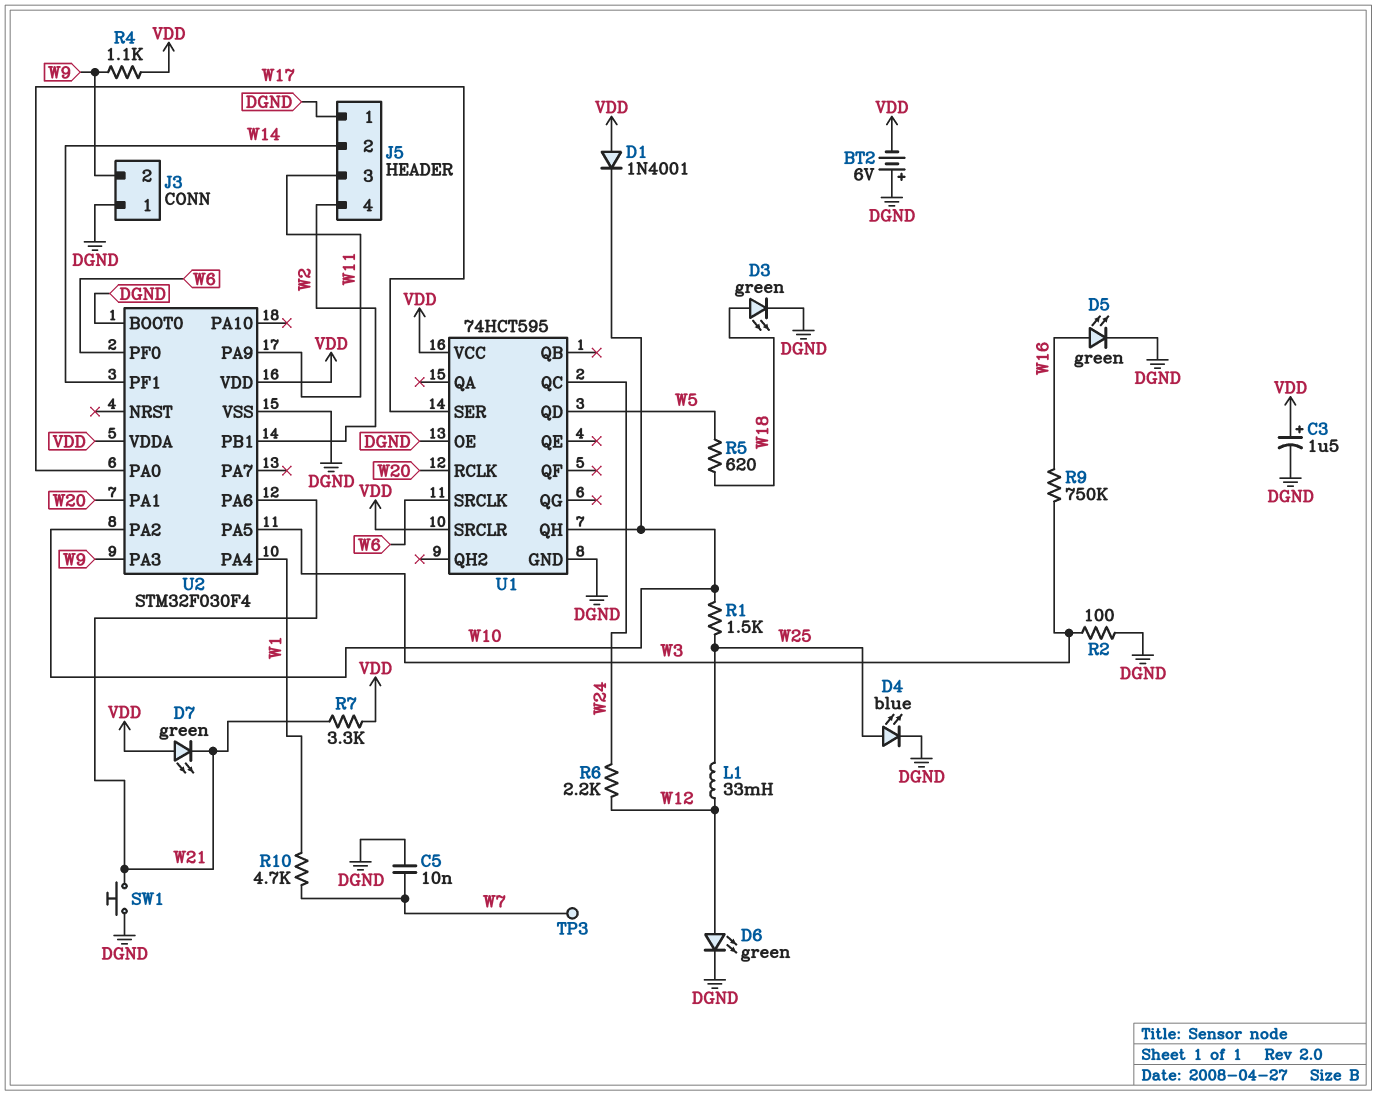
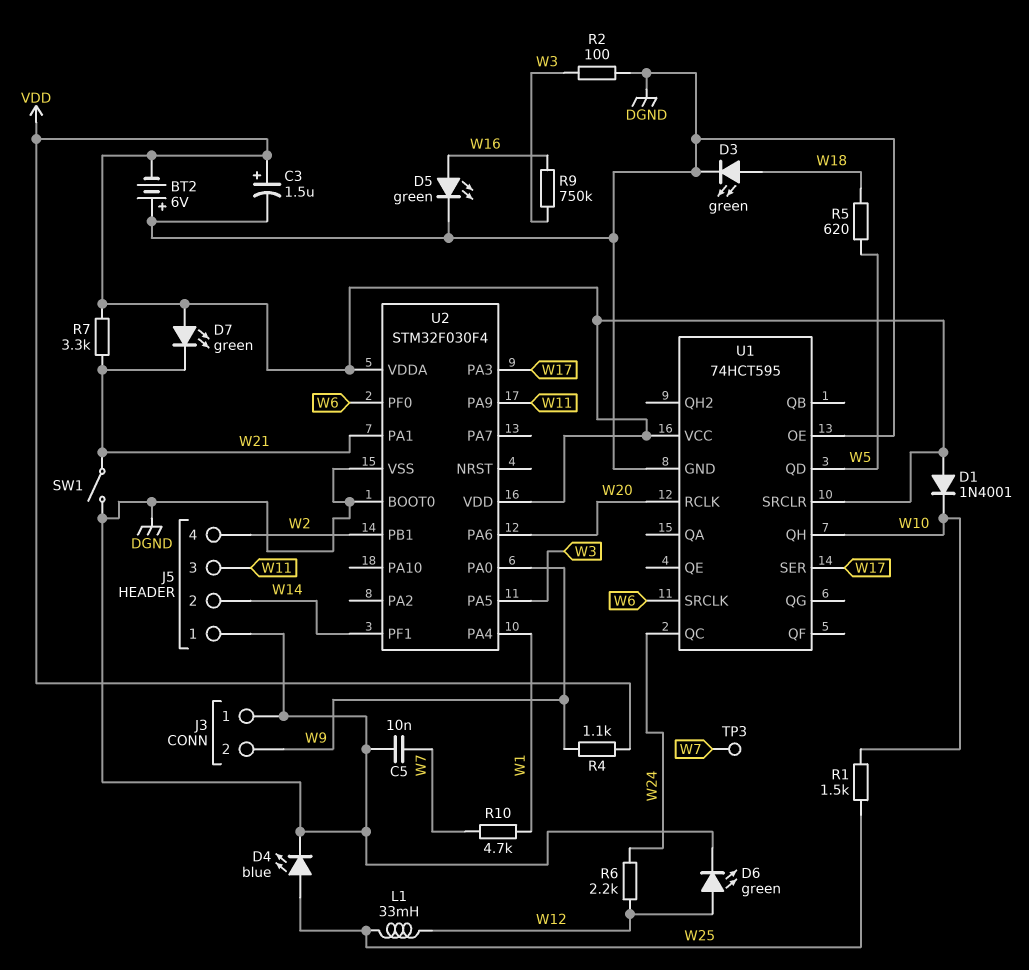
SW1: button (DGND, W21) -> switch (DGND, W21)
U2 pin PA0: W17 -> W9
U2 pin PA1: W20 -> W21
U2 pin PA2: W10 -> none
U2 pin PA3: W9 -> W17
U2 pin PA6: W21 -> W20

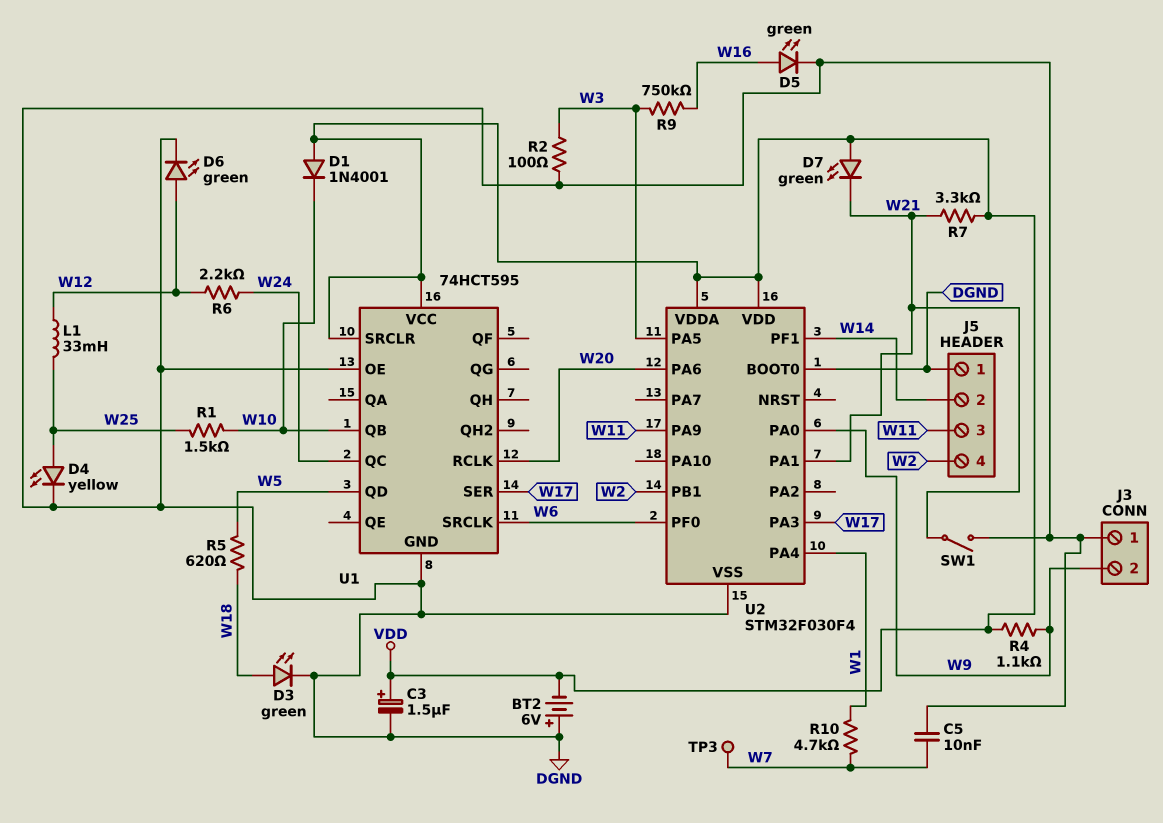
D4: LED blue (A W25, K DGND) -> LED yellow (A W25, K DGND)
U1 pin QB: none -> W10
U1 pin QH: W10 -> none

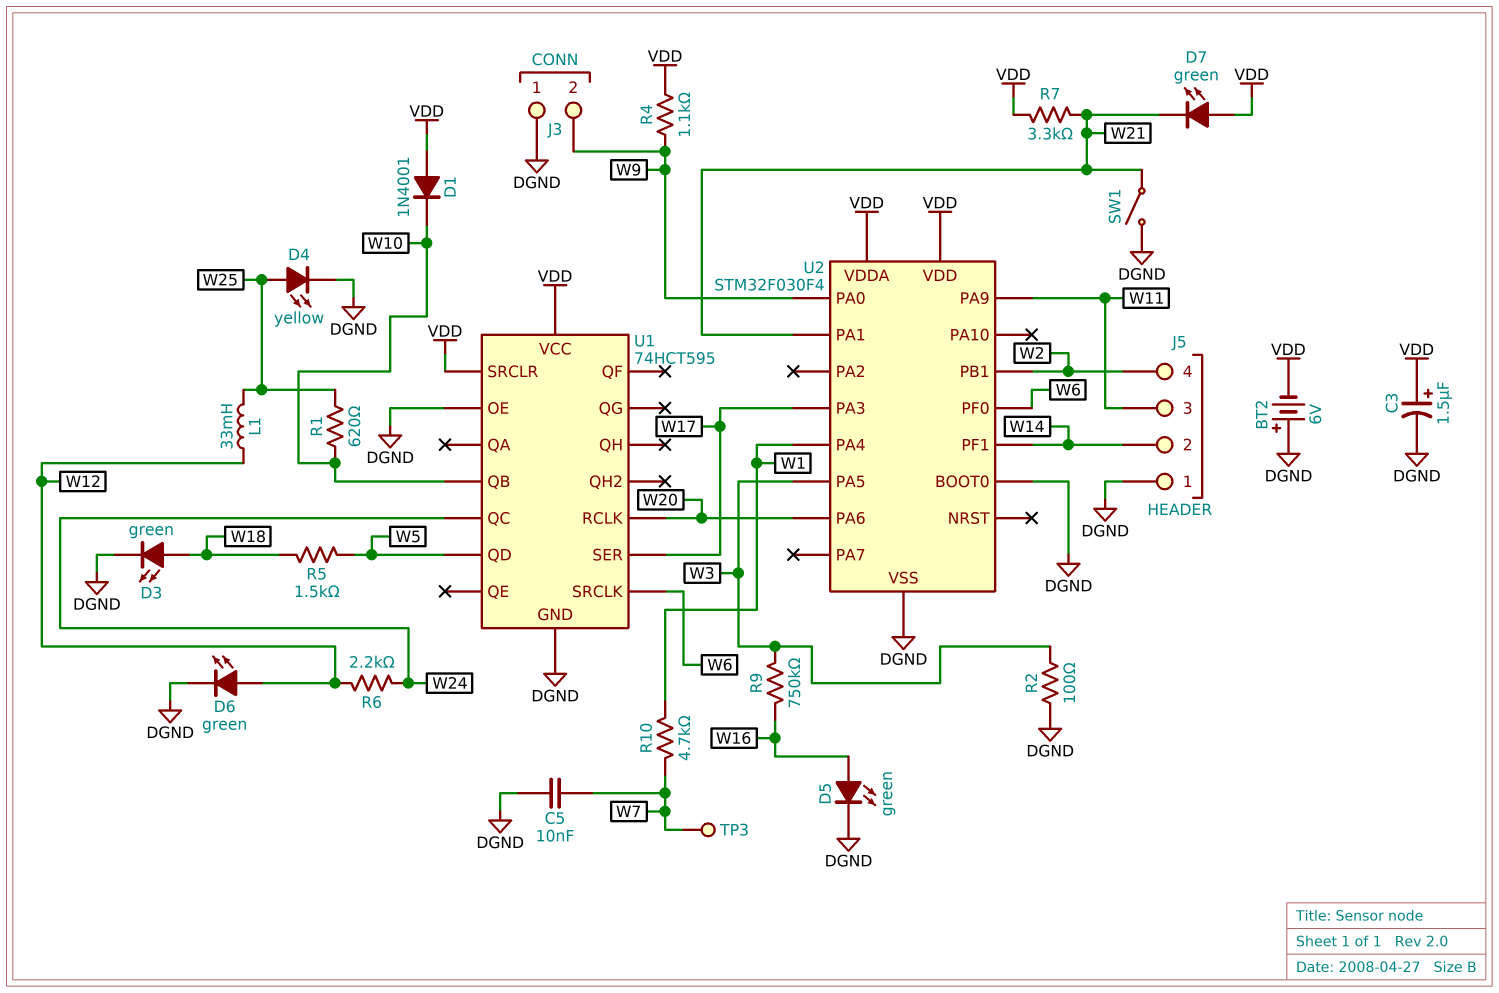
R1: 1.5k (W10, W25) -> 620 (W10, W25)
R5: 620 (W5, W18) -> 1.5k (W5, W18)

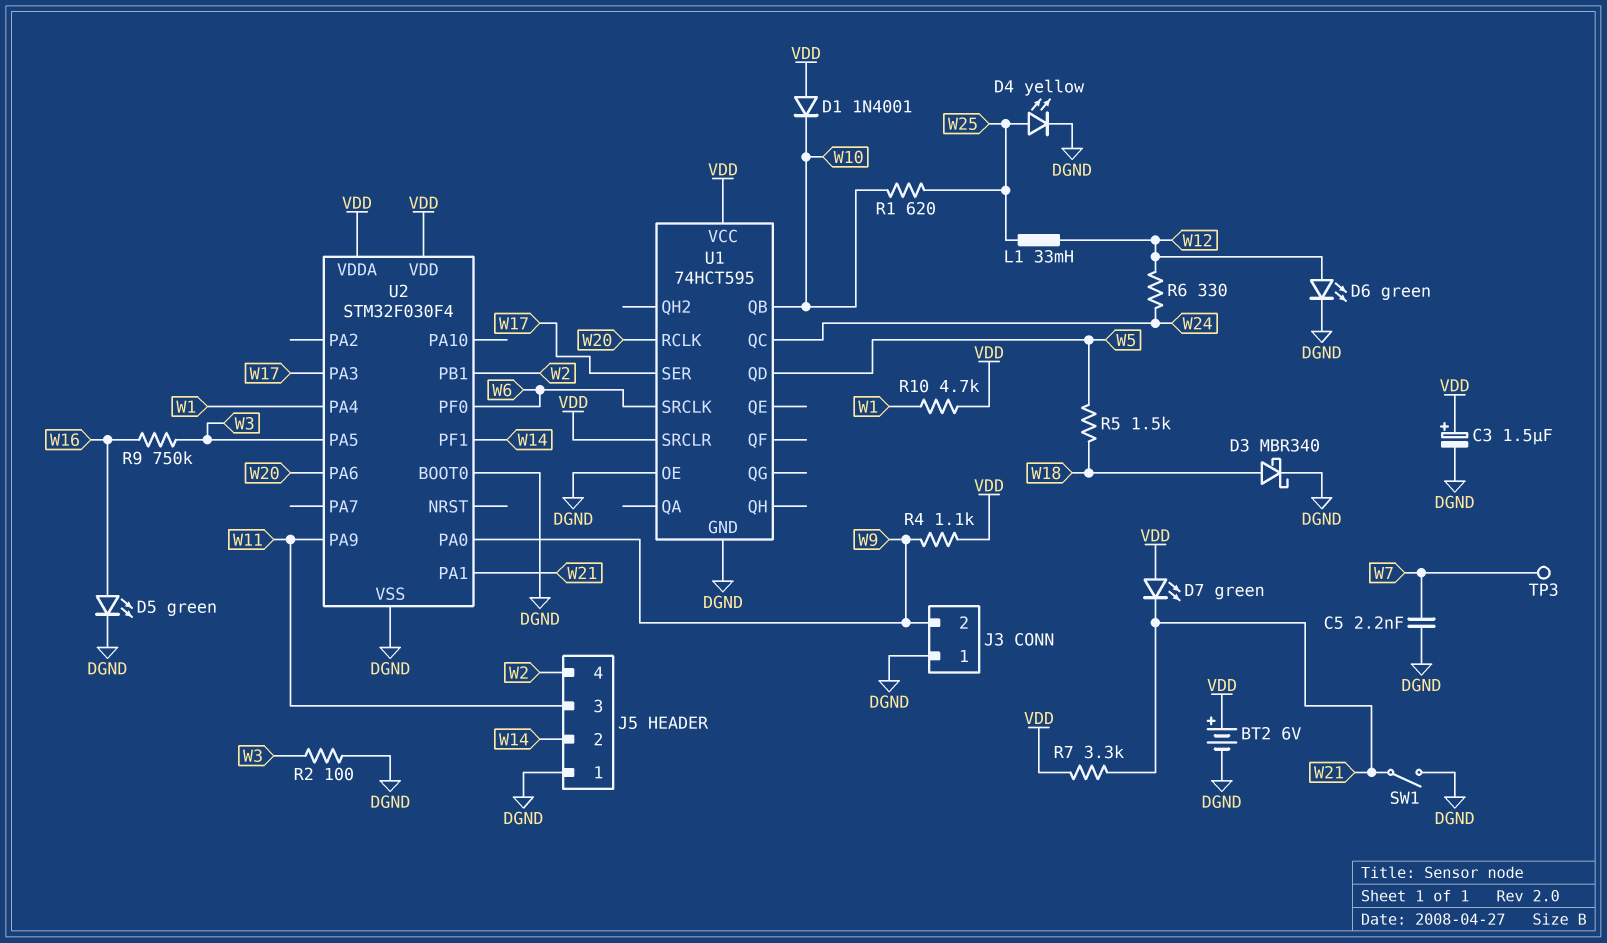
BT2: 6V (plus DGND, minus VDD) -> 6V (plus VDD, minus DGND)
C5: 10nF (DGND, W7) -> 2.2nF (DGND, W7)
D3: LED green (A W18, K DGND) -> schottky MBR340 (A W18, K DGND)
R6: 2.2k (W12, W24) -> 330 (W12, W24)
R10: 4.7k (W1, W7) -> 4.7k (VDD, W1)

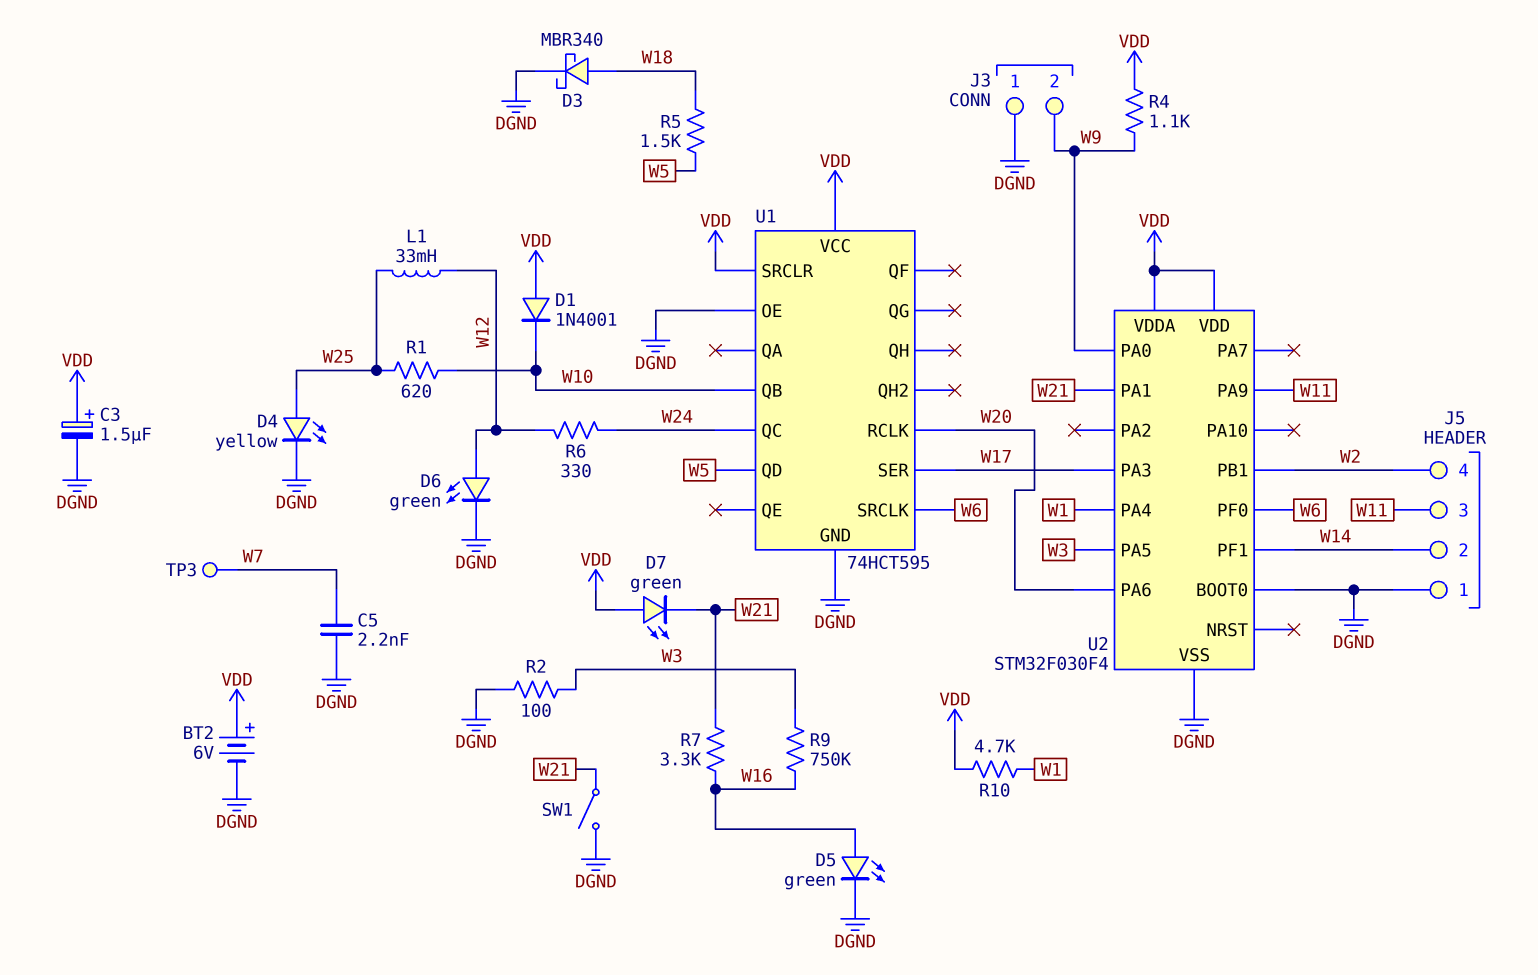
R7: 3.3k (VDD, W21) -> 3.3k (W16, W21)

